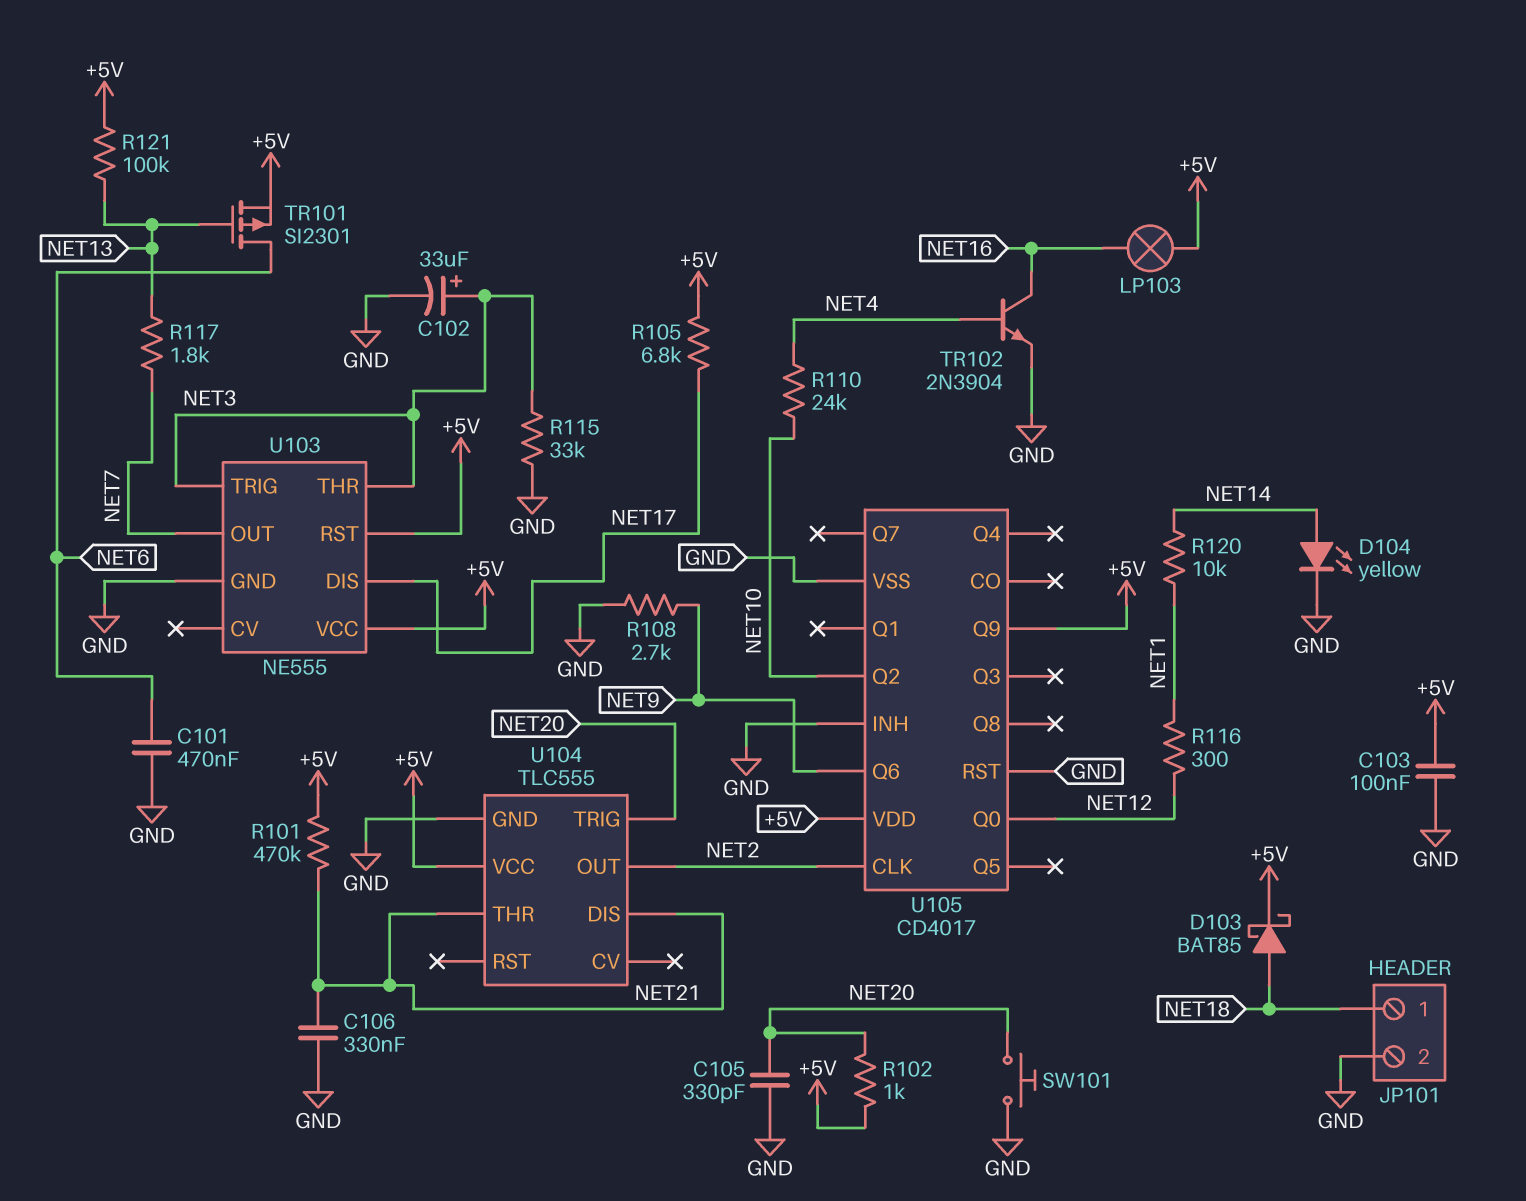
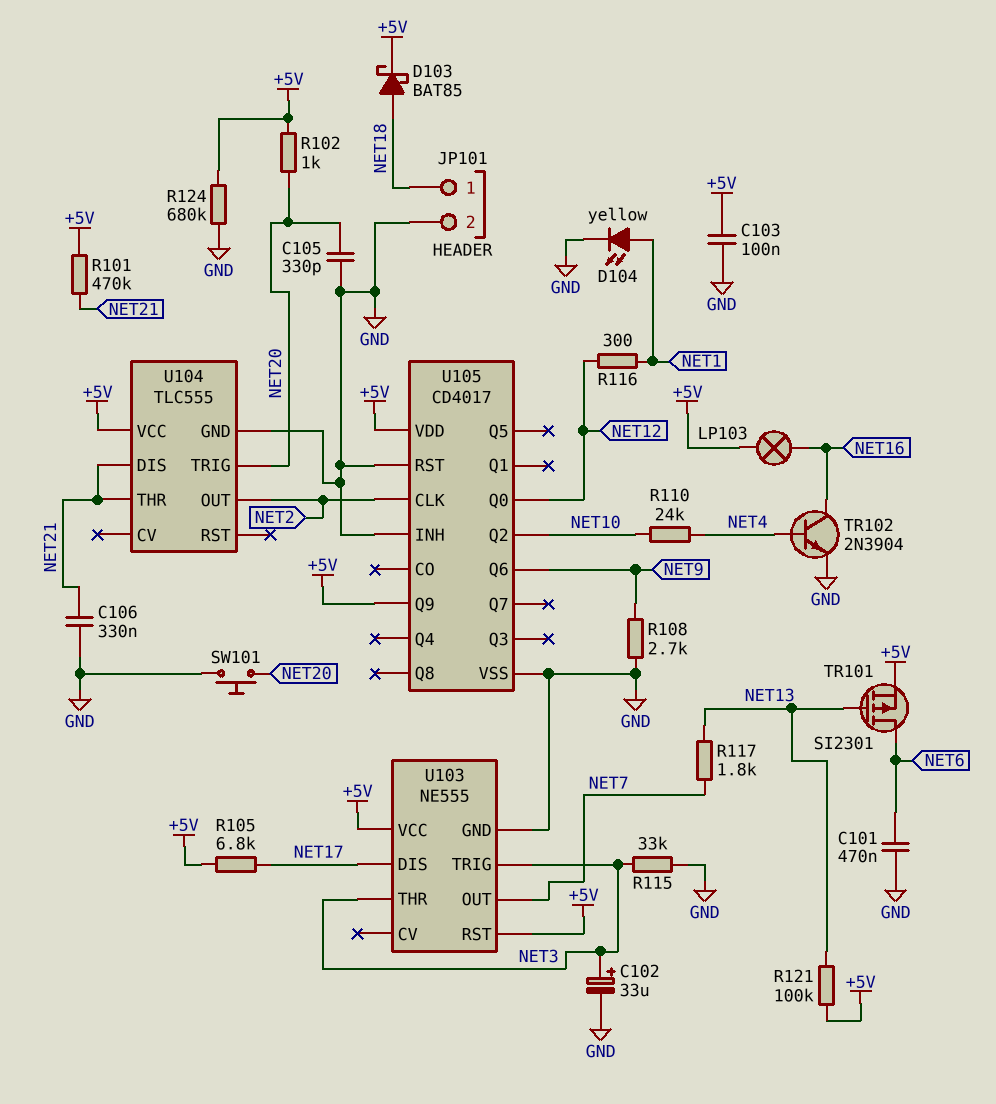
D104: LED yellow (A NET14, K GND) -> LED yellow (A NET1, K GND)
R120: 10k (NET1, NET14) -> none
R124: none -> 680k (+5V, GND)

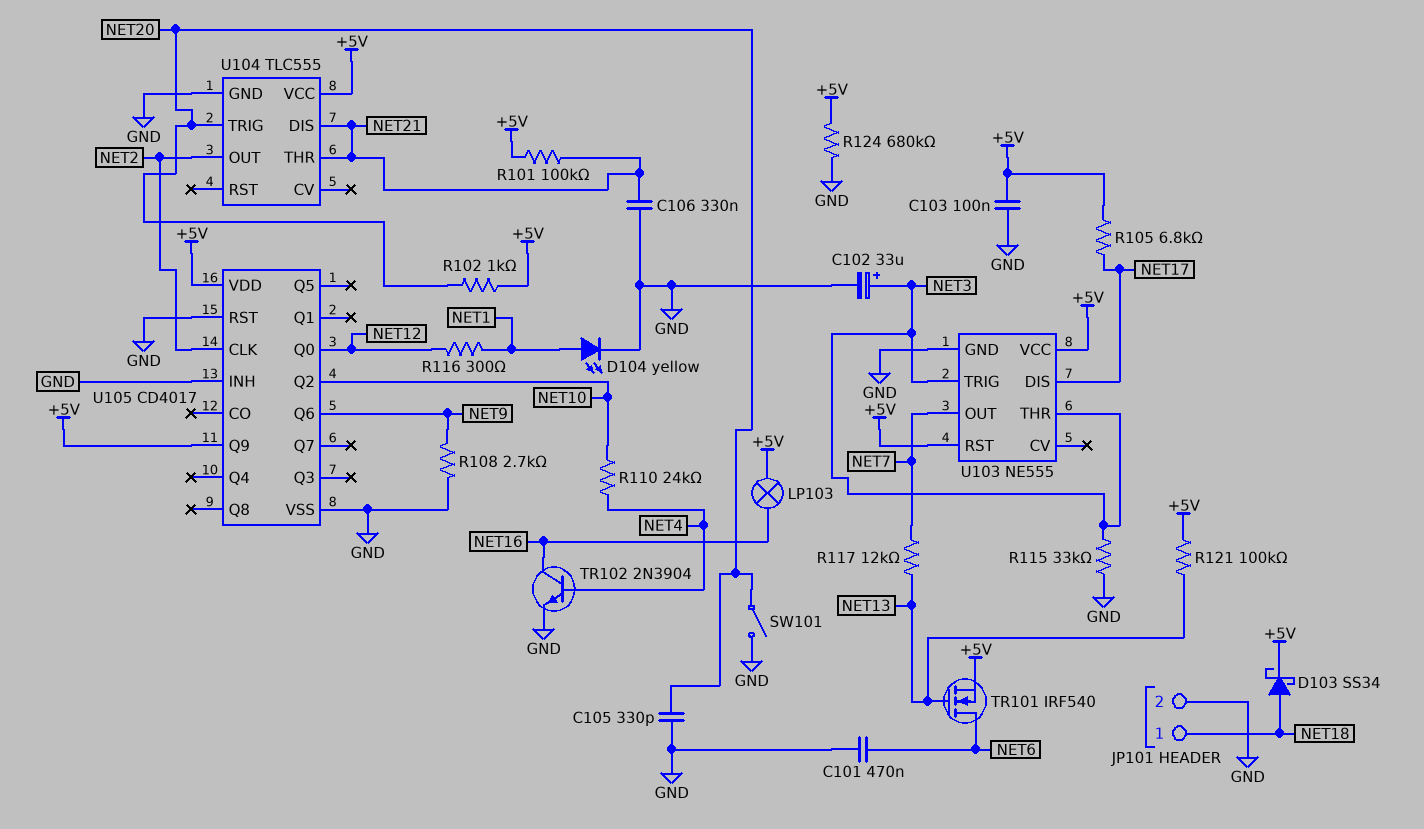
D103: schottky BAT85 (A NET18, K +5V) -> schottky SS34 (A NET18, K +5V)
R101: 470k (+5V, NET21) -> 100k (+5V, NET21)
R117: 1.8k (NET7, NET13) -> 12k (NET7, NET13)
SW101: button (GND, NET20) -> switch (GND, NET20)
TR101: PMOS SI2301 (G NET13, D NET6, S +5V) -> NMOS IRF540 (G NET13, D NET6, S +5V)

